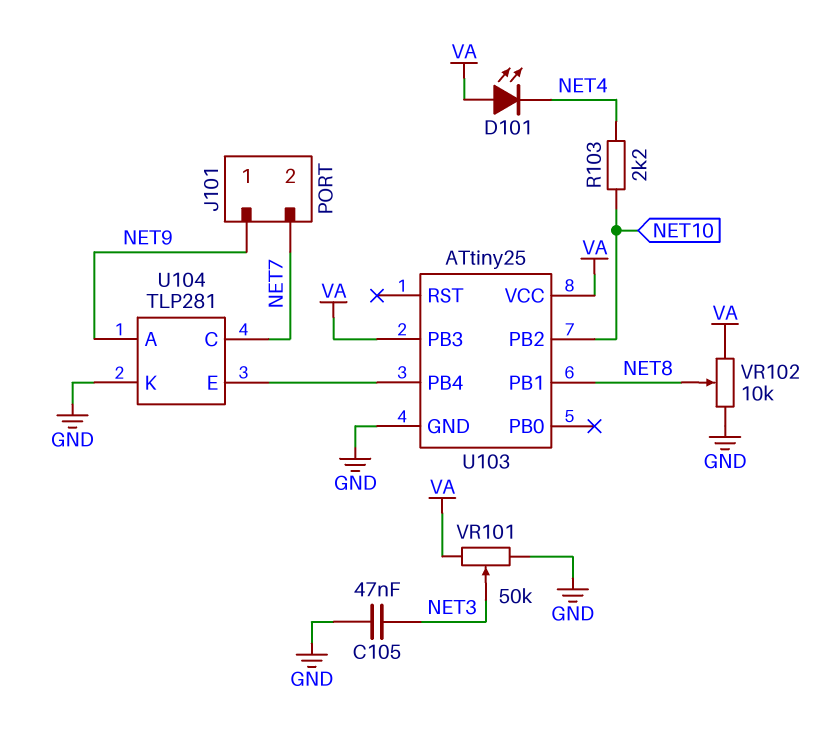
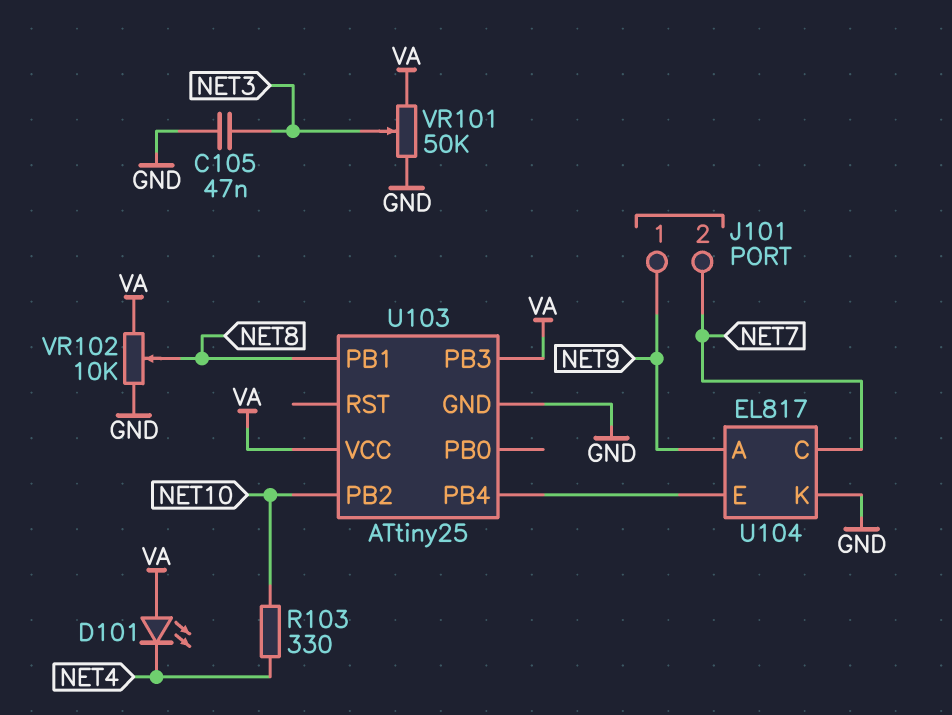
R103: 2.2k (NET4, NET10) -> 330 (NET4, NET10)
U104: TLP281 -> EL817

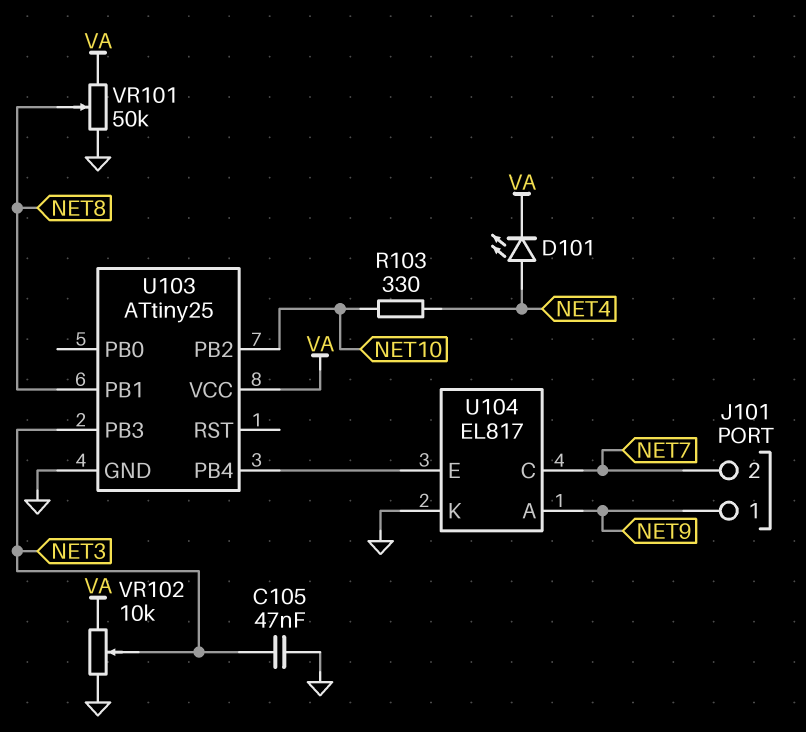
D101: LED (A VA, K NET4) -> LED (A NET4, K VA)
U103 pin PB3: VA -> NET3
VR101: 50k (GND, VA, wiper NET3) -> 50k (GND, VA, wiper NET8)
VR102: 10k (GND, VA, wiper NET8) -> 10k (GND, VA, wiper NET3)

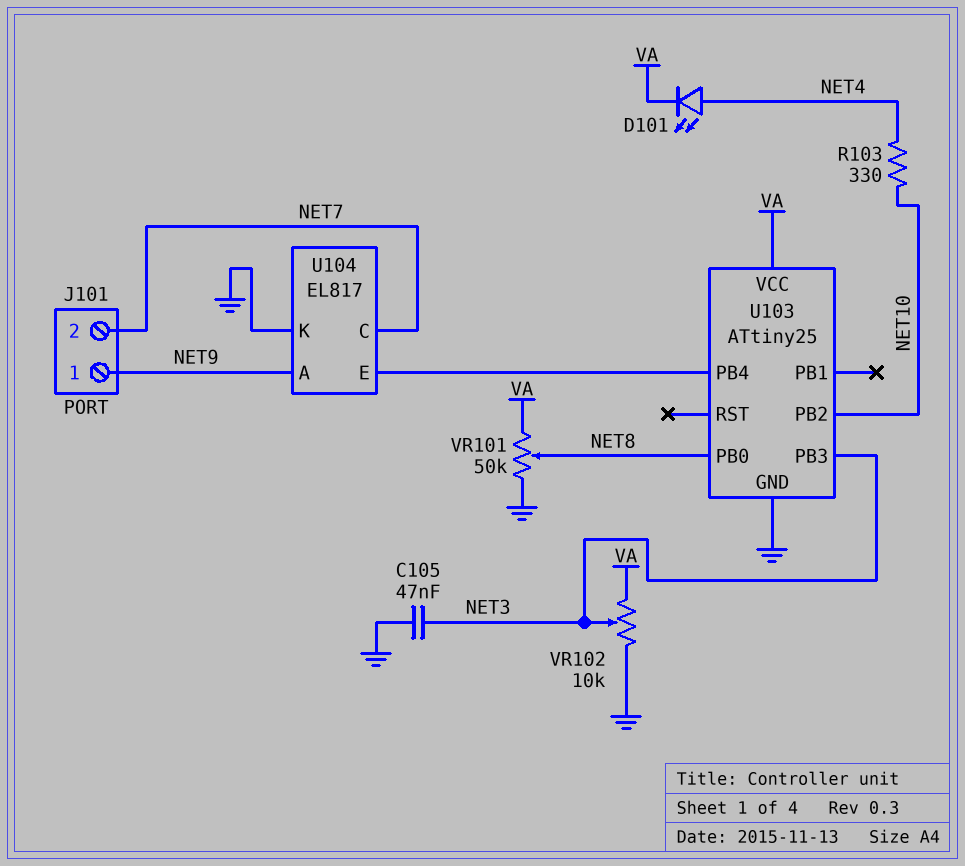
U103 pin PB0: none -> NET8
U103 pin PB1: NET8 -> none

